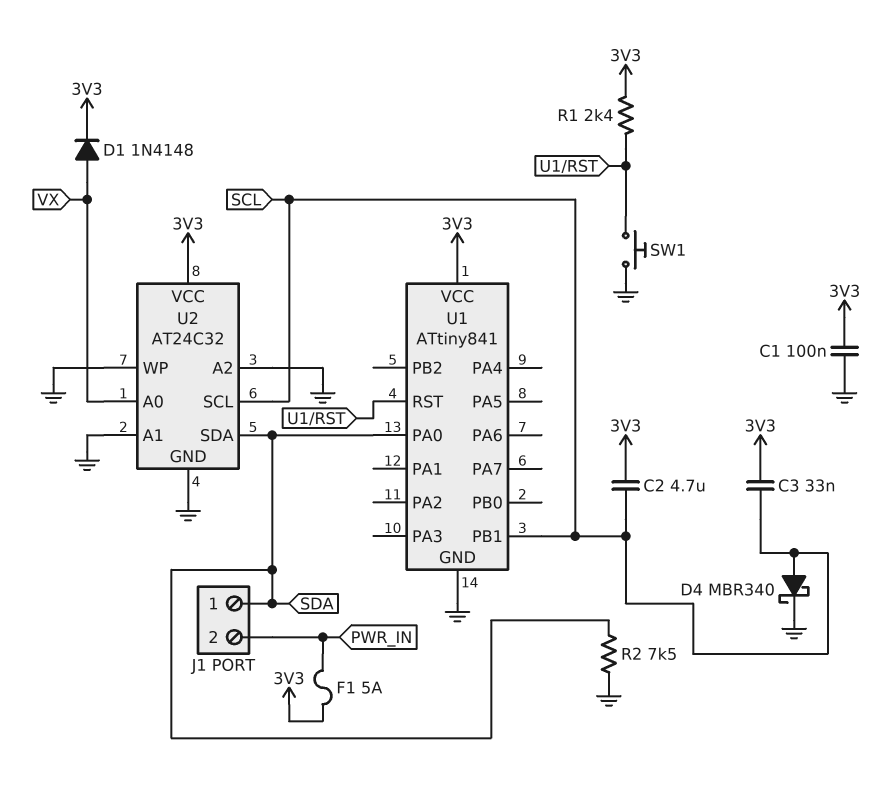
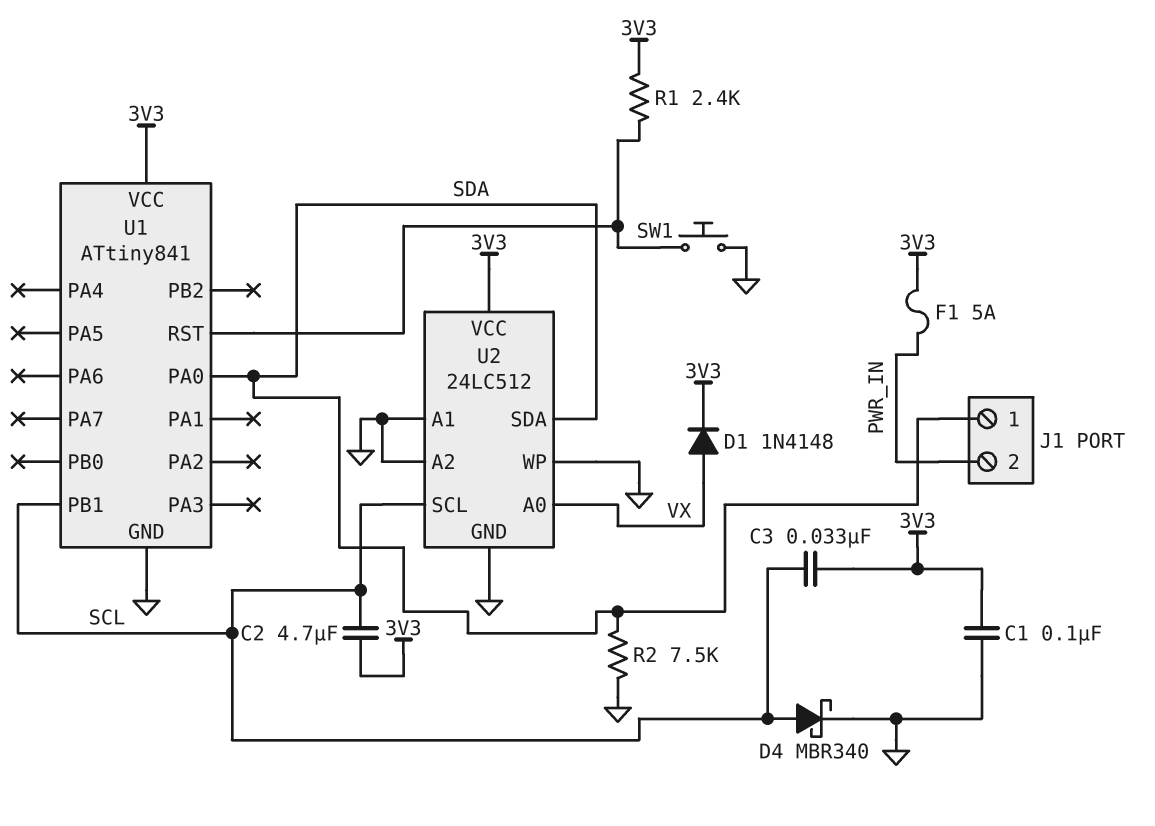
U2: AT24C32 -> 24LC512

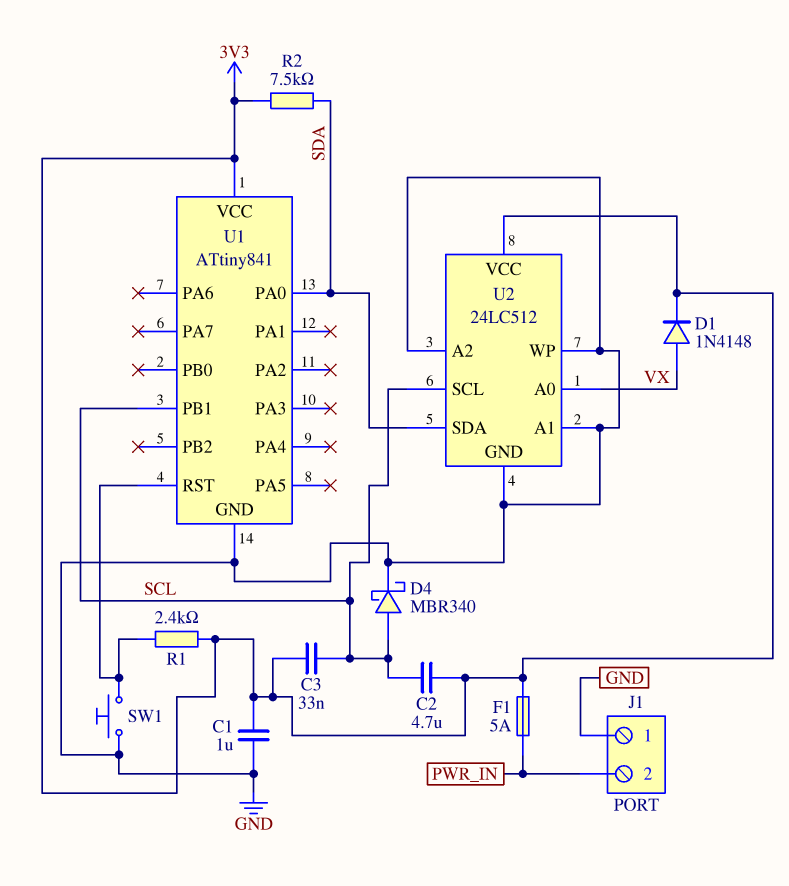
C1: 100nF (3V3, GND) -> 1uF (3V3, GND)
J1 pin 1: SDA -> GND
R2: 7.5k (GND, SDA) -> 7.5k (3V3, SDA)

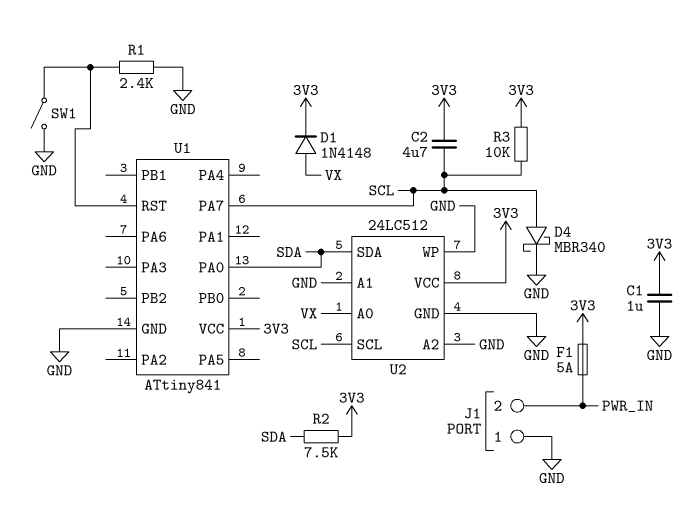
C3: 33nF (3V3, SCL) -> none
R1: 2.4k (3V3, U1/RST) -> 2.4k (GND, U1/RST)
R3: none -> 10k (3V3, SCL)
SW1: button (GND, U1/RST) -> switch (GND, U1/RST)
U1 pin PA7: none -> SCL
U1 pin PB1: SCL -> none

